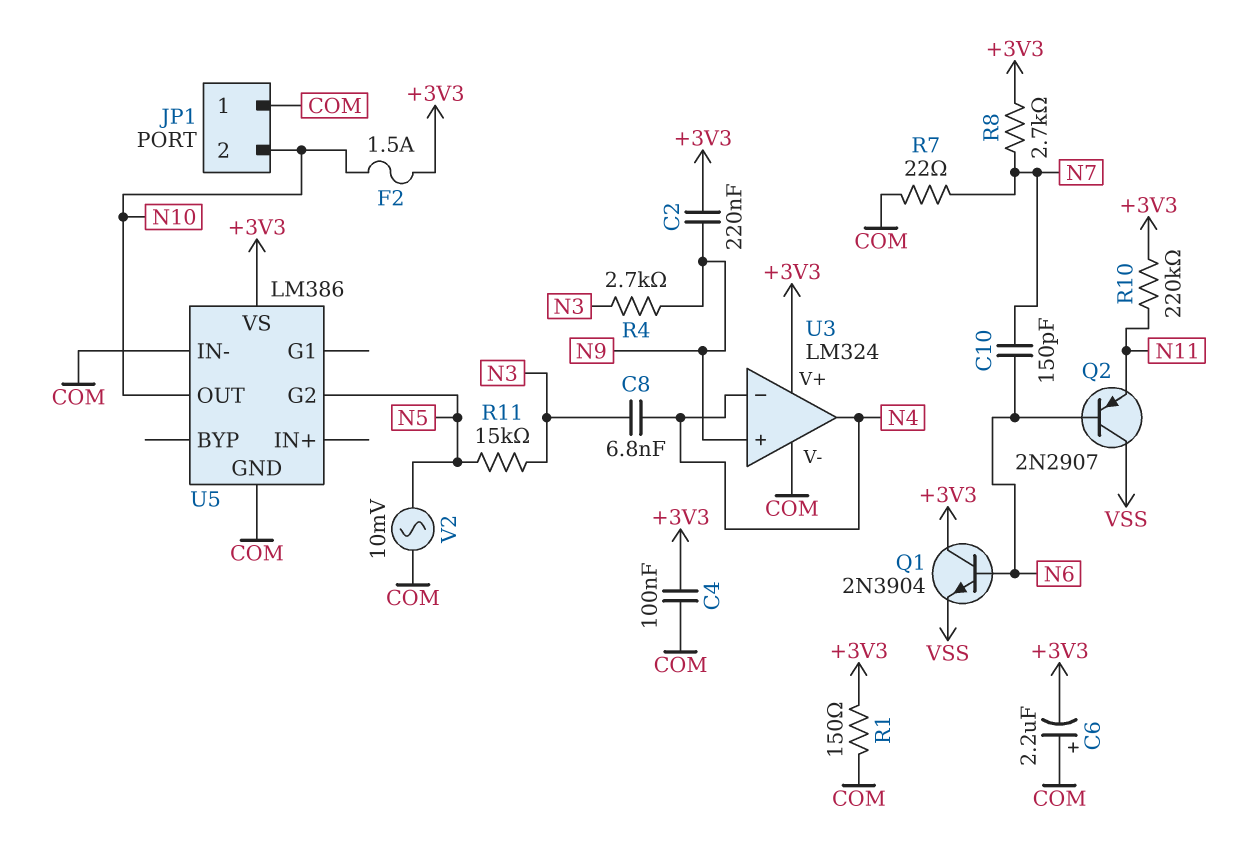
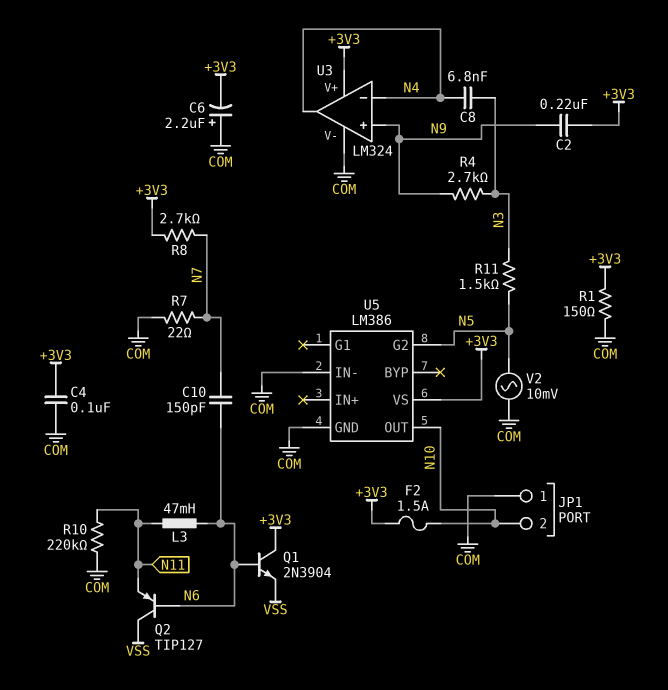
L3: none -> 47mH (N6, N11)
Q2: PNP 2N2907 (B N6, C VSS, E N11) -> PNP TIP127 (B N6, C VSS, E N11)
R10: 220k (+3V3, N11) -> 220k (COM, N11)
R11: 15k (N3, N5) -> 1.5k (N3, N5)

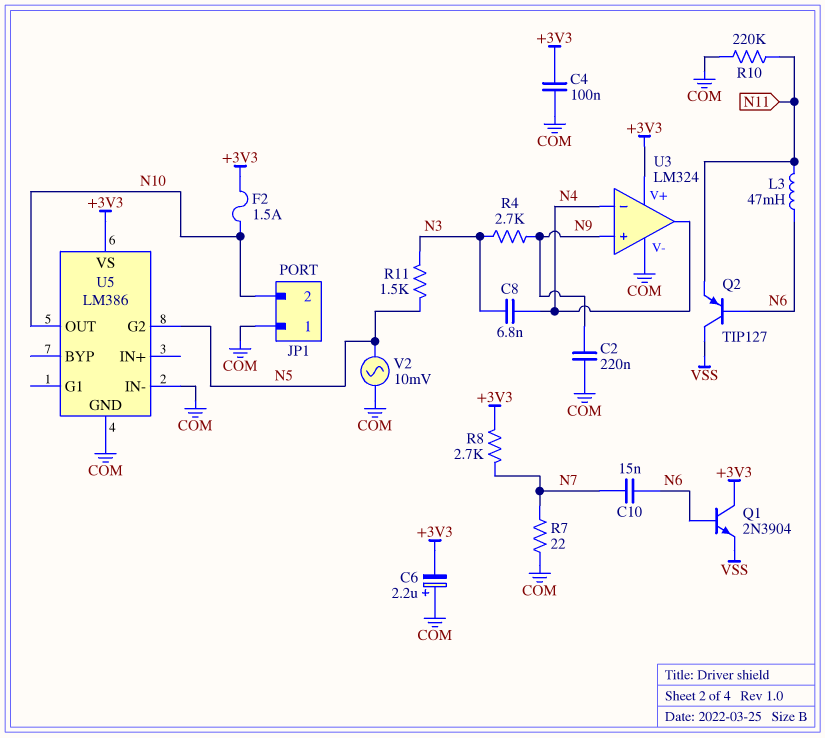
C2: 220nF (+3V3, N9) -> 220nF (COM, N9)
C10: 150pF (N6, N7) -> 15nF (N6, N7)
R1: 150 (+3V3, COM) -> none

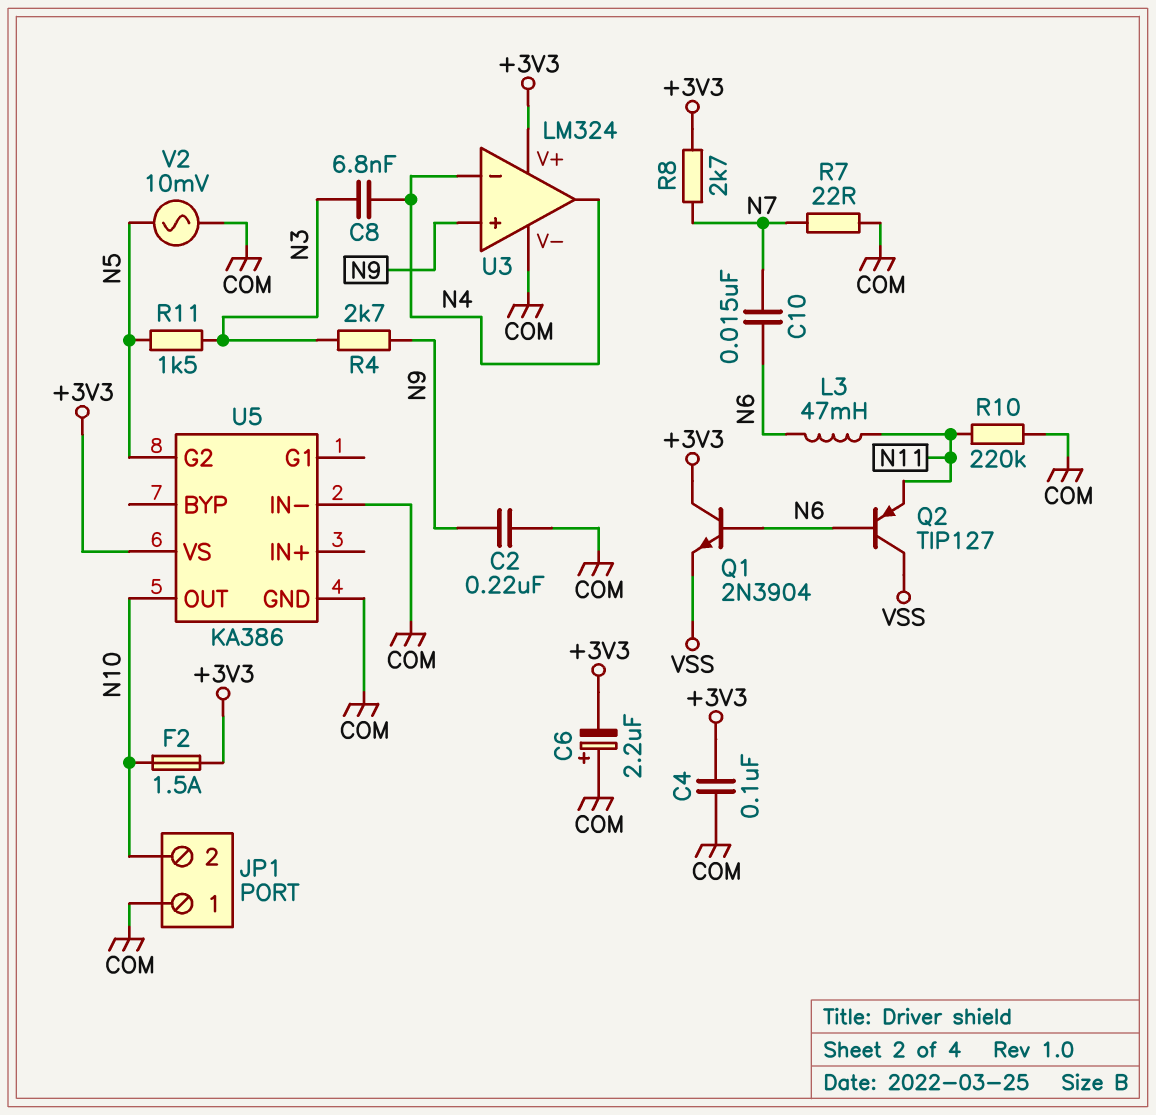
U5: LM386 -> KA386

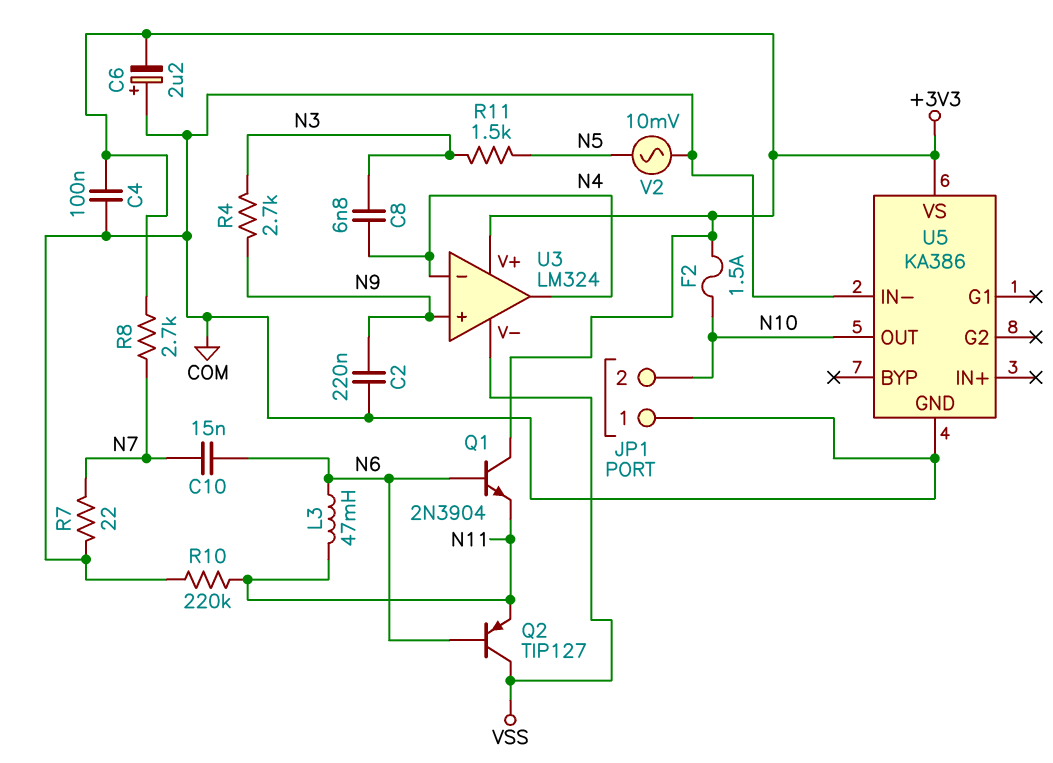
Q1: NPN 2N3904 (B N6, C +3V3, E VSS) -> NPN 2N3904 (B N6, C +3V3, E N11)
U3 pin V-: COM -> VSS
U5 pin G2: N5 -> none

